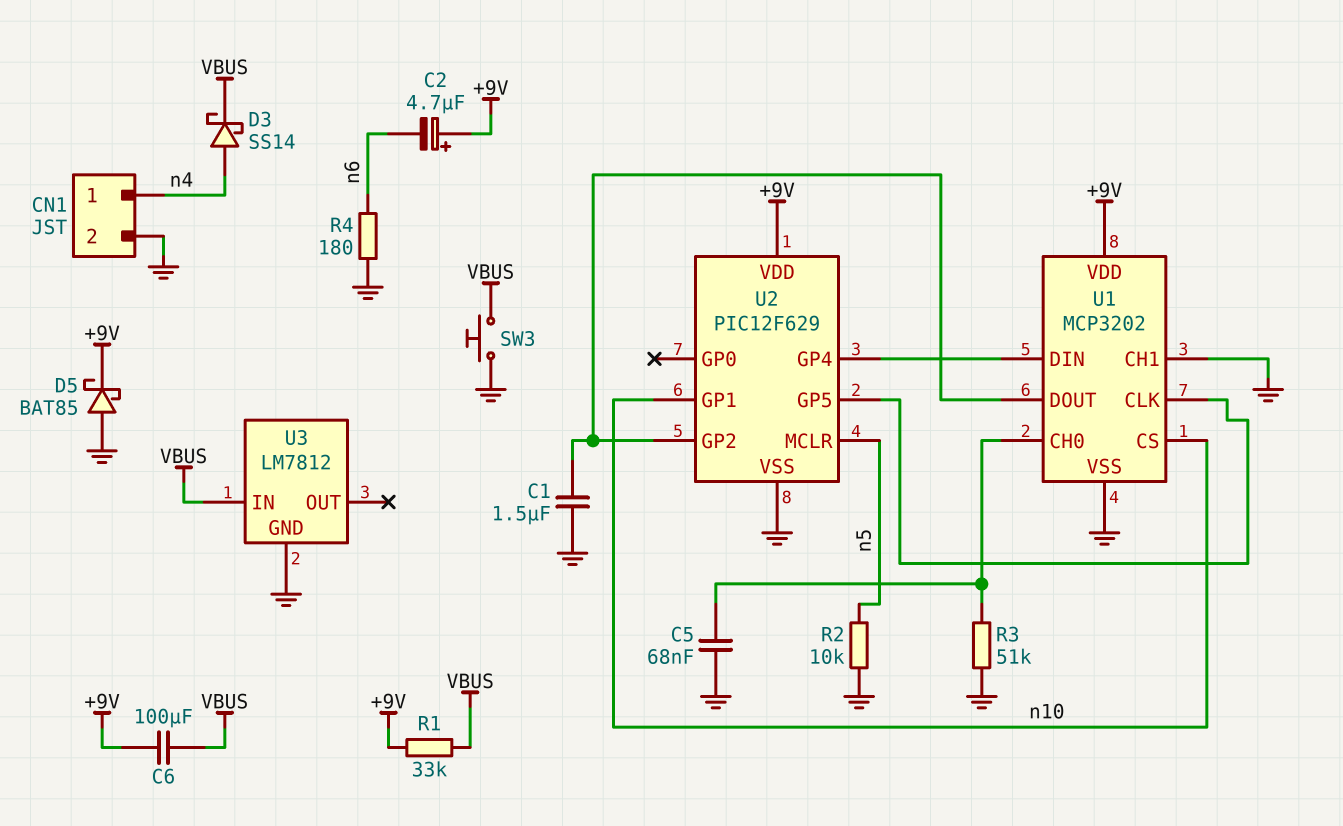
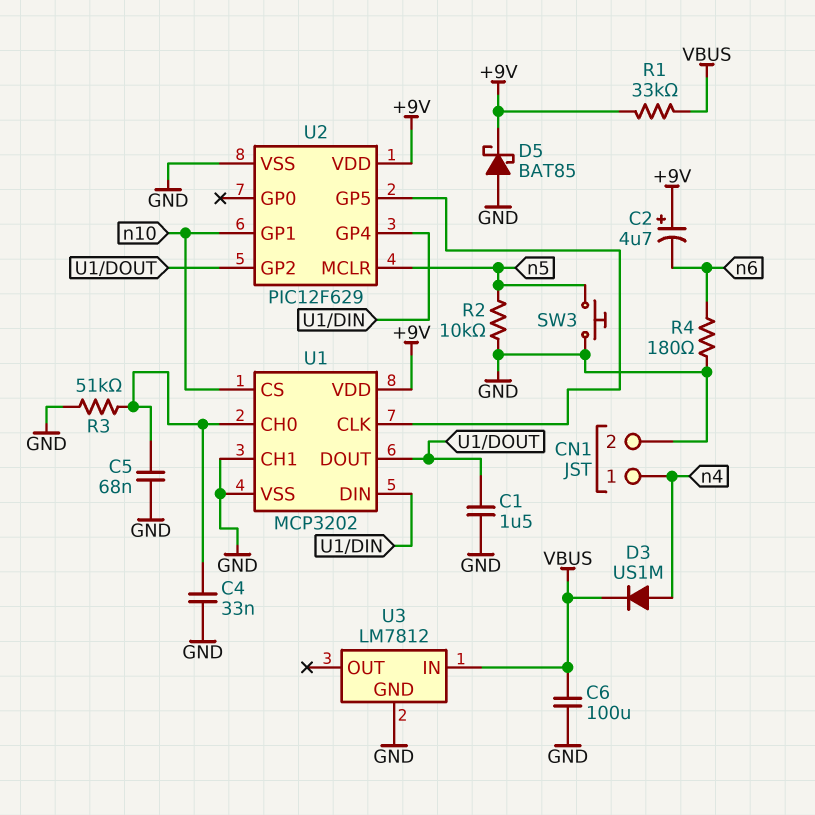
C4: none -> 33nF (GND, U1/CH0)
C6: 100uF (+9V, VBUS) -> 100uF (GND, VBUS)
D3: schottky SS14 (A n4, K VBUS) -> diode US1M (A n4, K VBUS)
SW3: button (GND, VBUS) -> button (GND, n5)

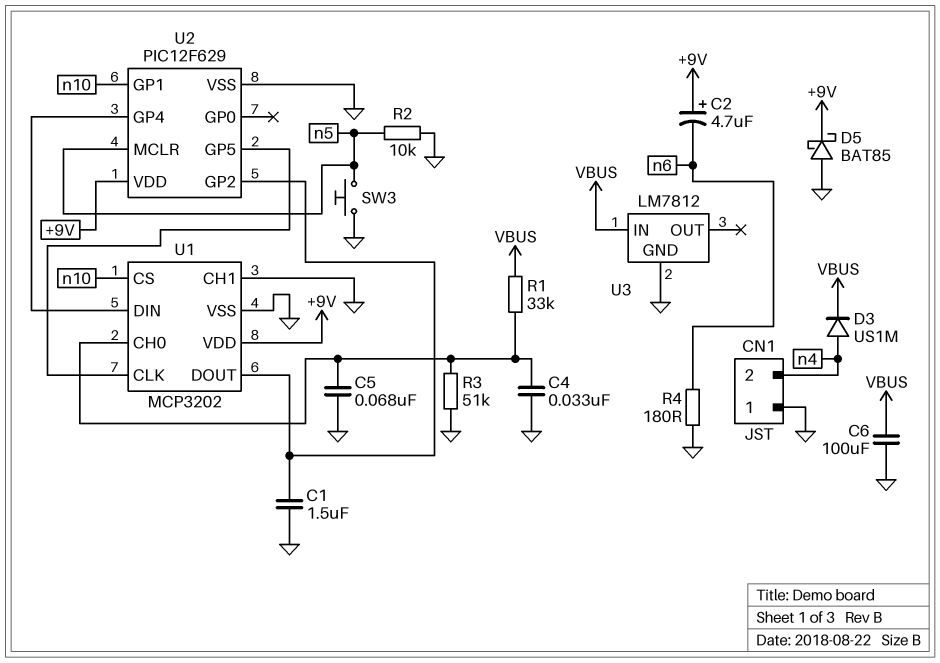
CN1 pin 1: n4 -> GND
CN1 pin 2: GND -> n4
R1: 33k (+9V, VBUS) -> 33k (U1/CH0, VBUS)

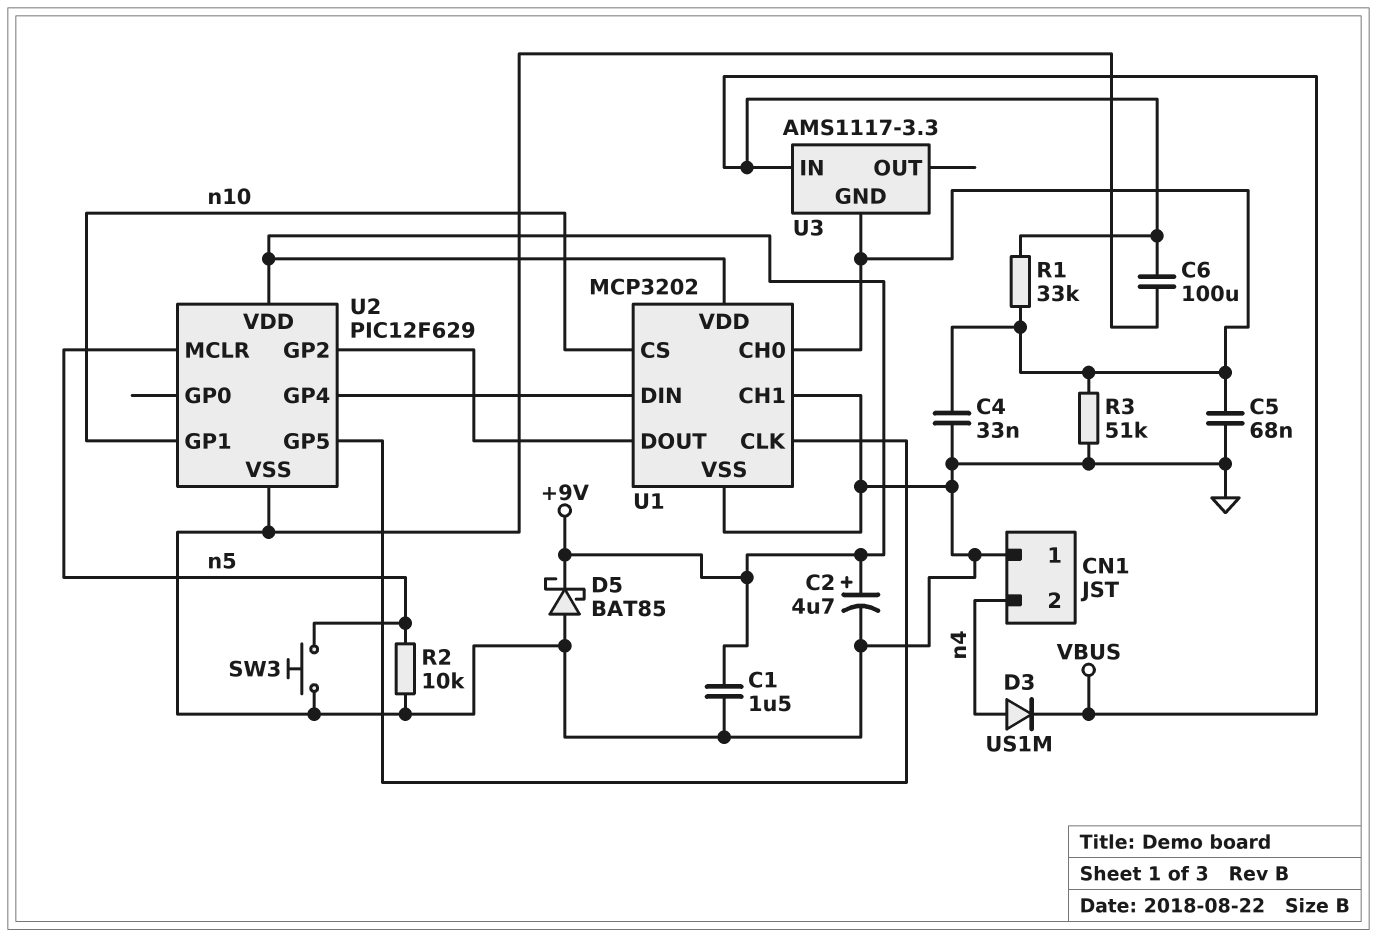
C1: 1.5uF (GND, U1/DOUT) -> 1.5uF (+9V, GND)
C2: 4.7uF (plus +9V, minus n6) -> 4.7uF (plus +9V, minus GND)
R4: 180 (GND, n6) -> none
U3: LM7812 -> AMS1117-3.3
U3 pin GND: GND -> U1/CH0

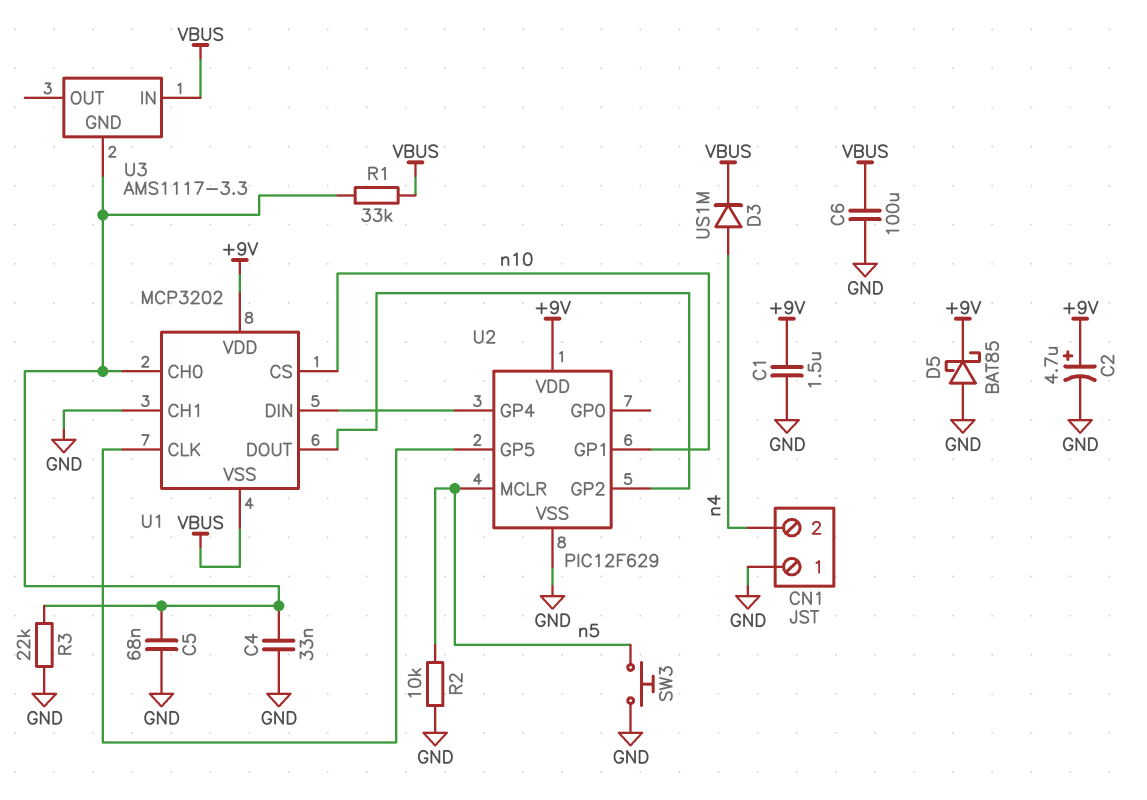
R3: 51k (GND, U1/CH0) -> 22k (GND, U1/CH0)
U1 pin VSS: GND -> VBUS

